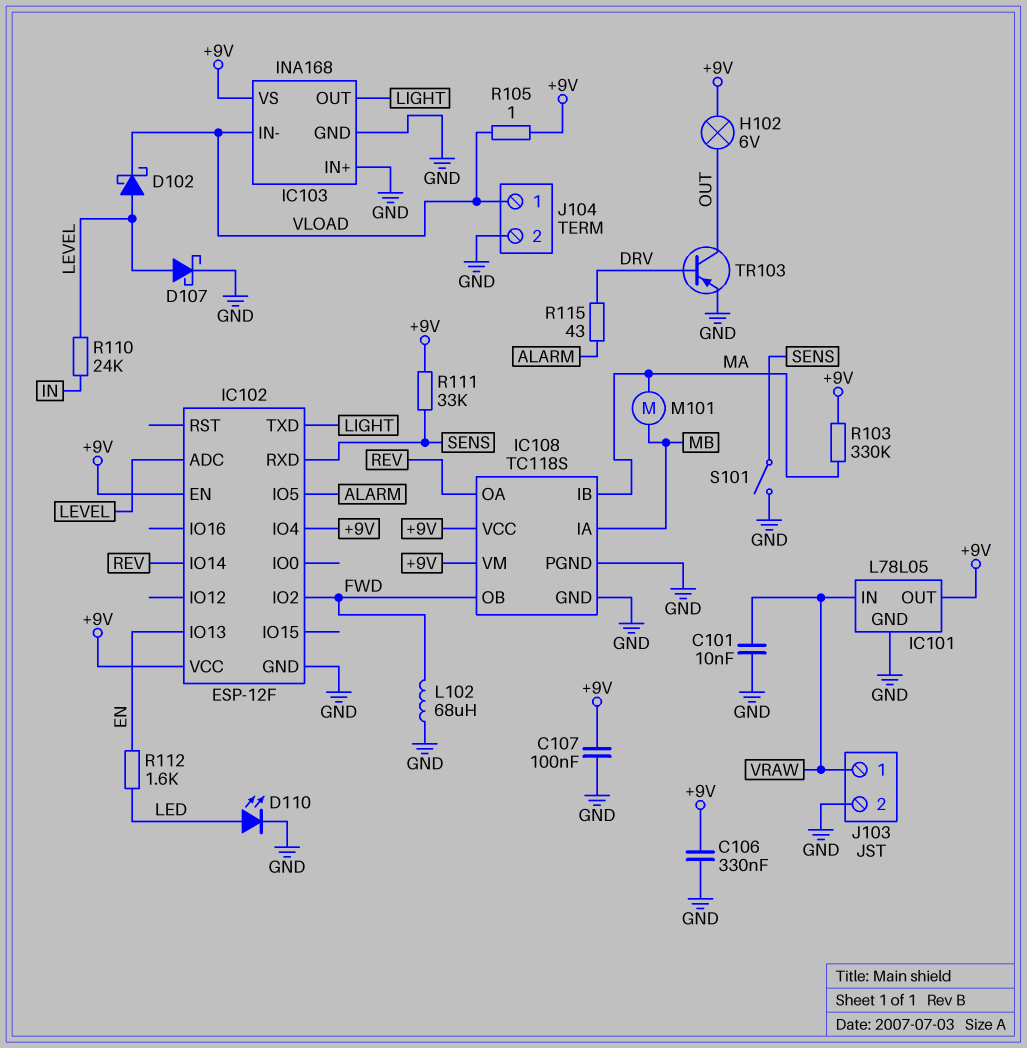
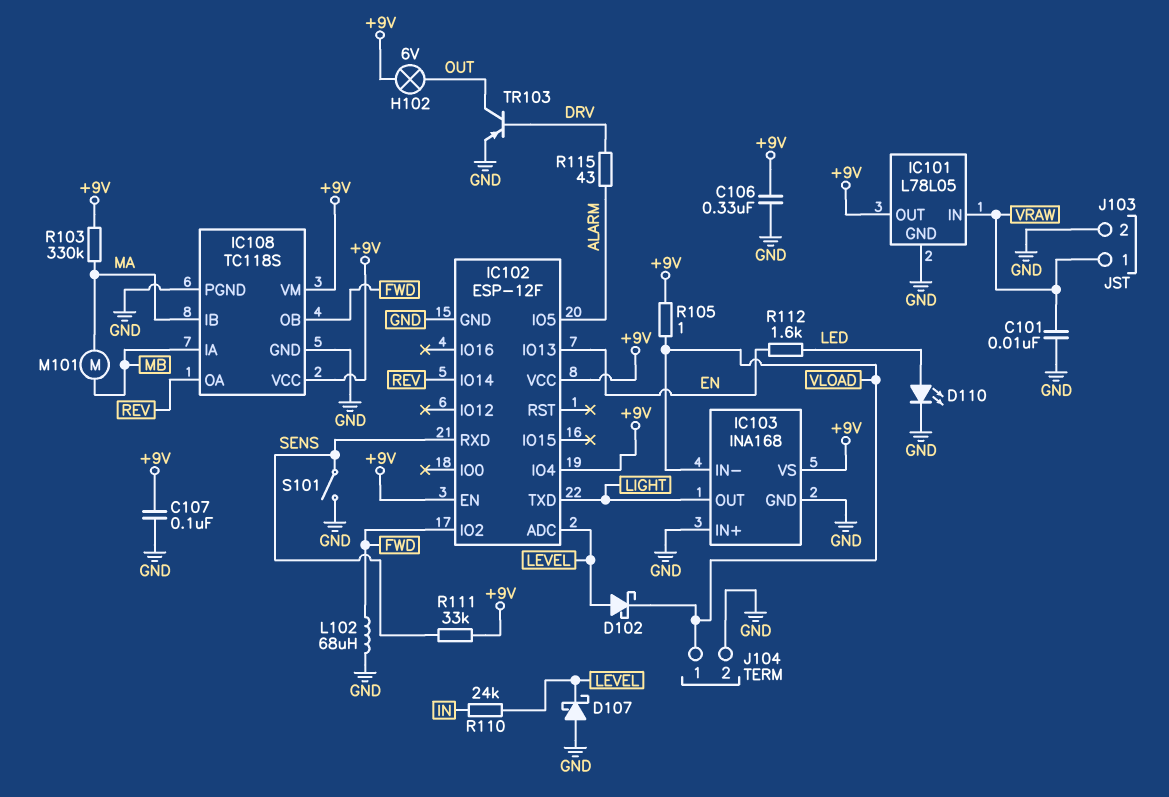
D107: schottky (A LEVEL, K GND) -> schottky (A GND, K LEVEL)

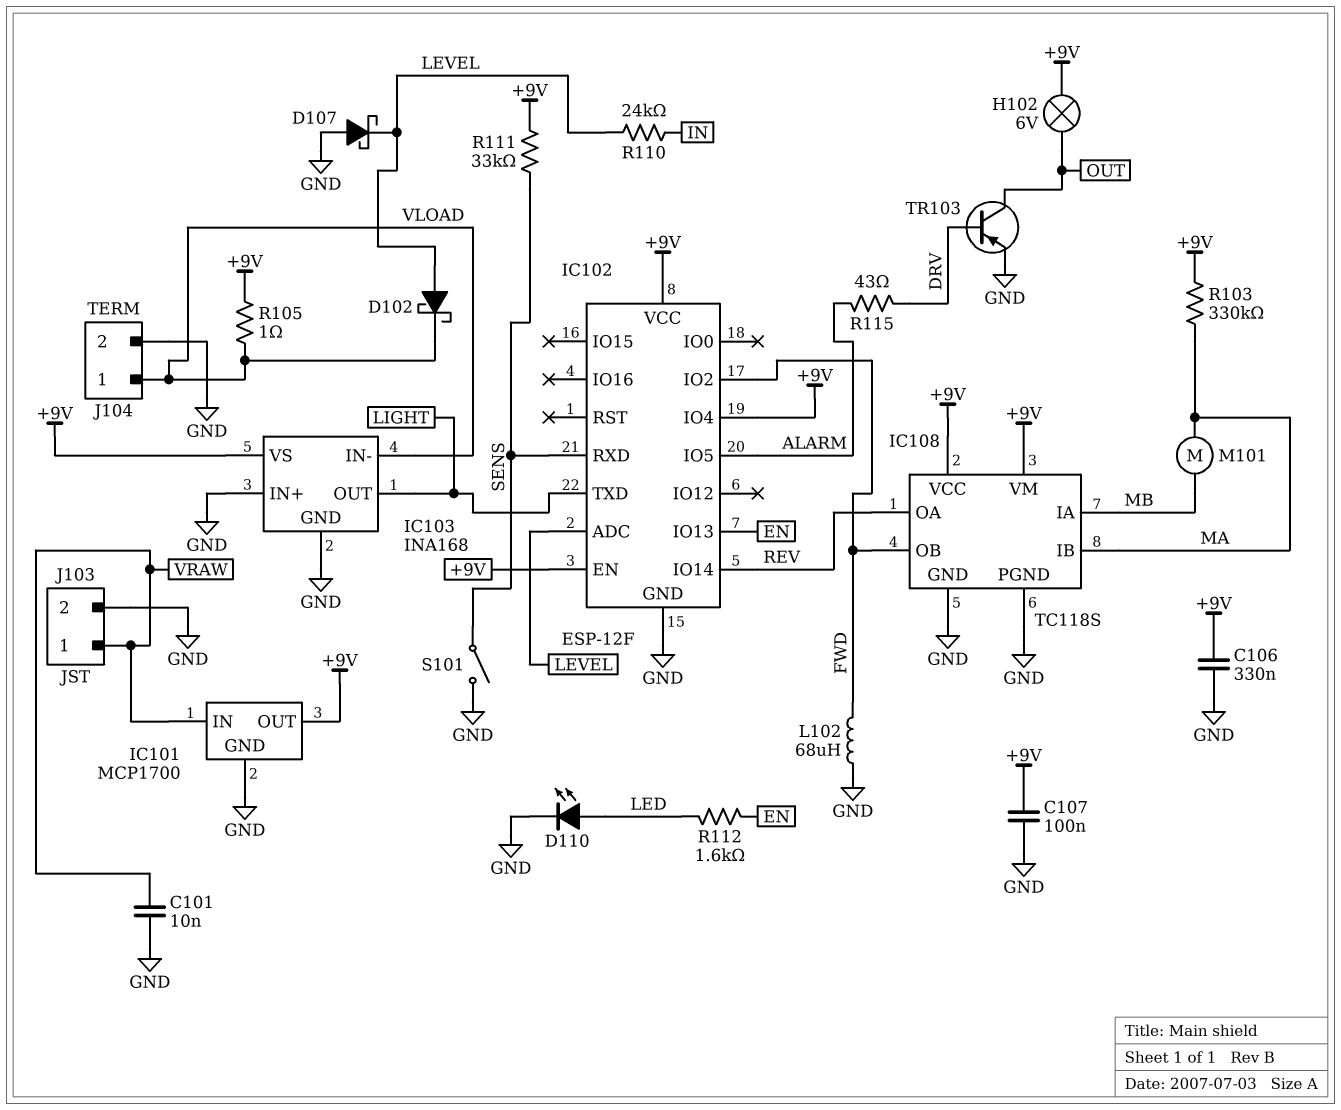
IC101: L78L05 -> MCP1700

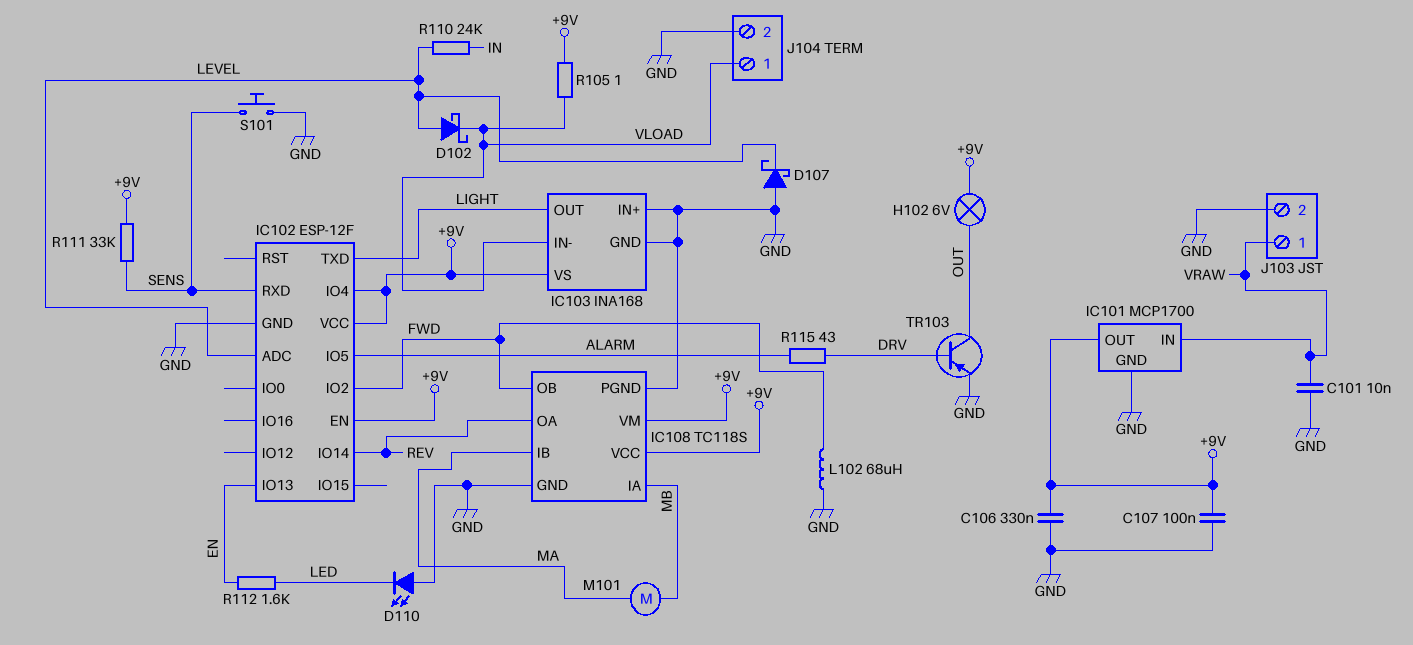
D110: LED (A LED, K GND) -> LED (A GND, K LED)
R103: 330k (+9V, MA) -> none
S101: switch (GND, SENS) -> button (GND, SENS)

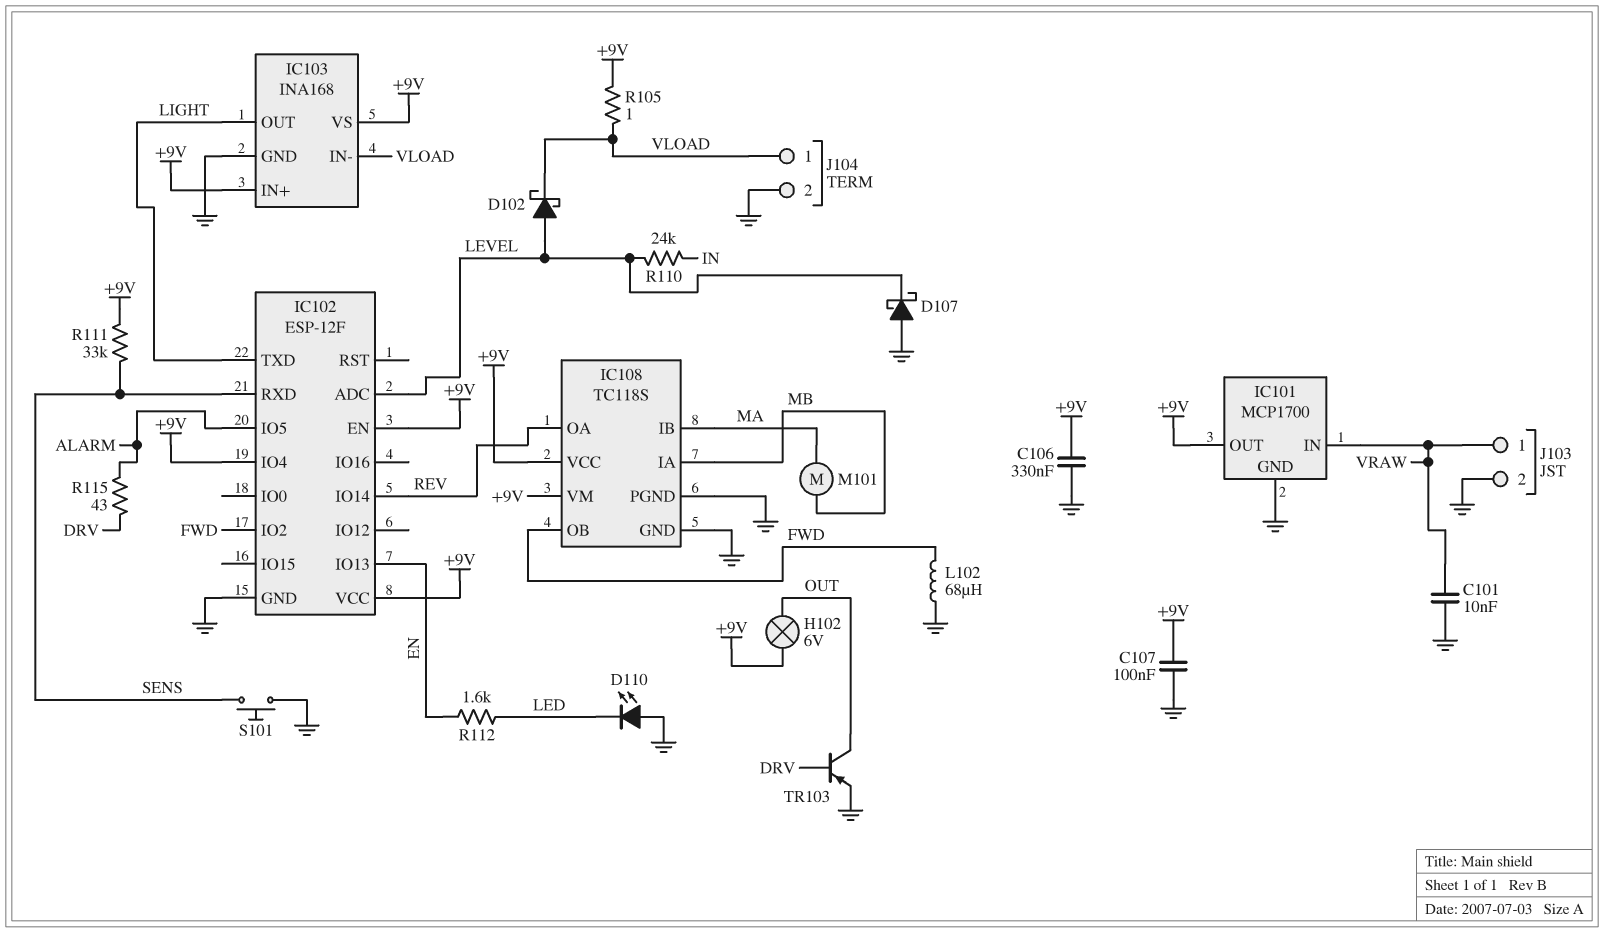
IC103 pin IN+: GND -> +9V

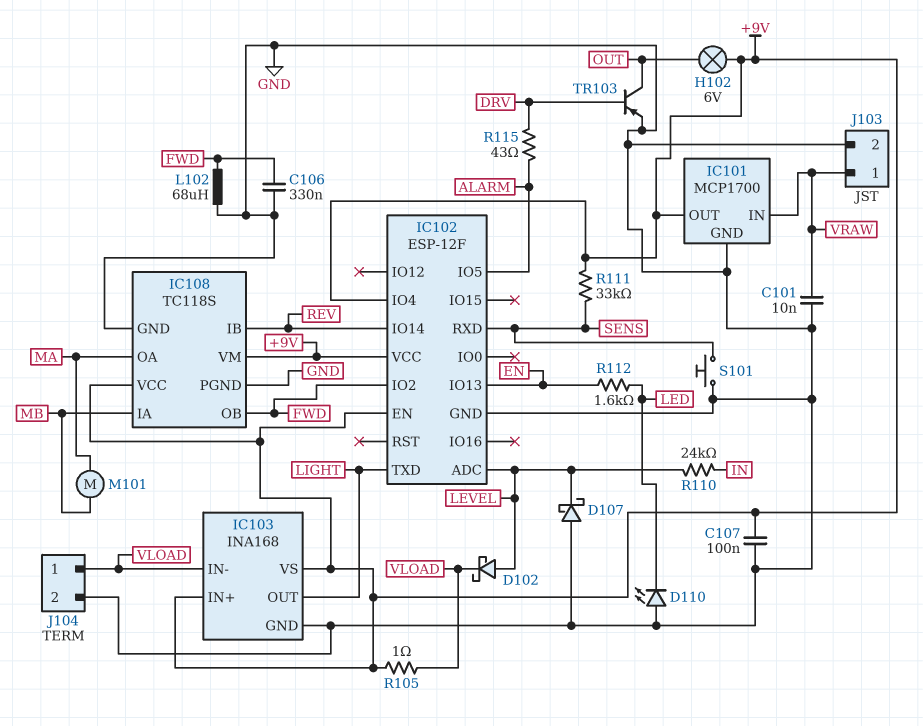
C106: 330nF (+9V, GND) -> 330nF (FWD, GND)
IC108 pin IB: MA -> REV
IC108 pin OA: REV -> MA

